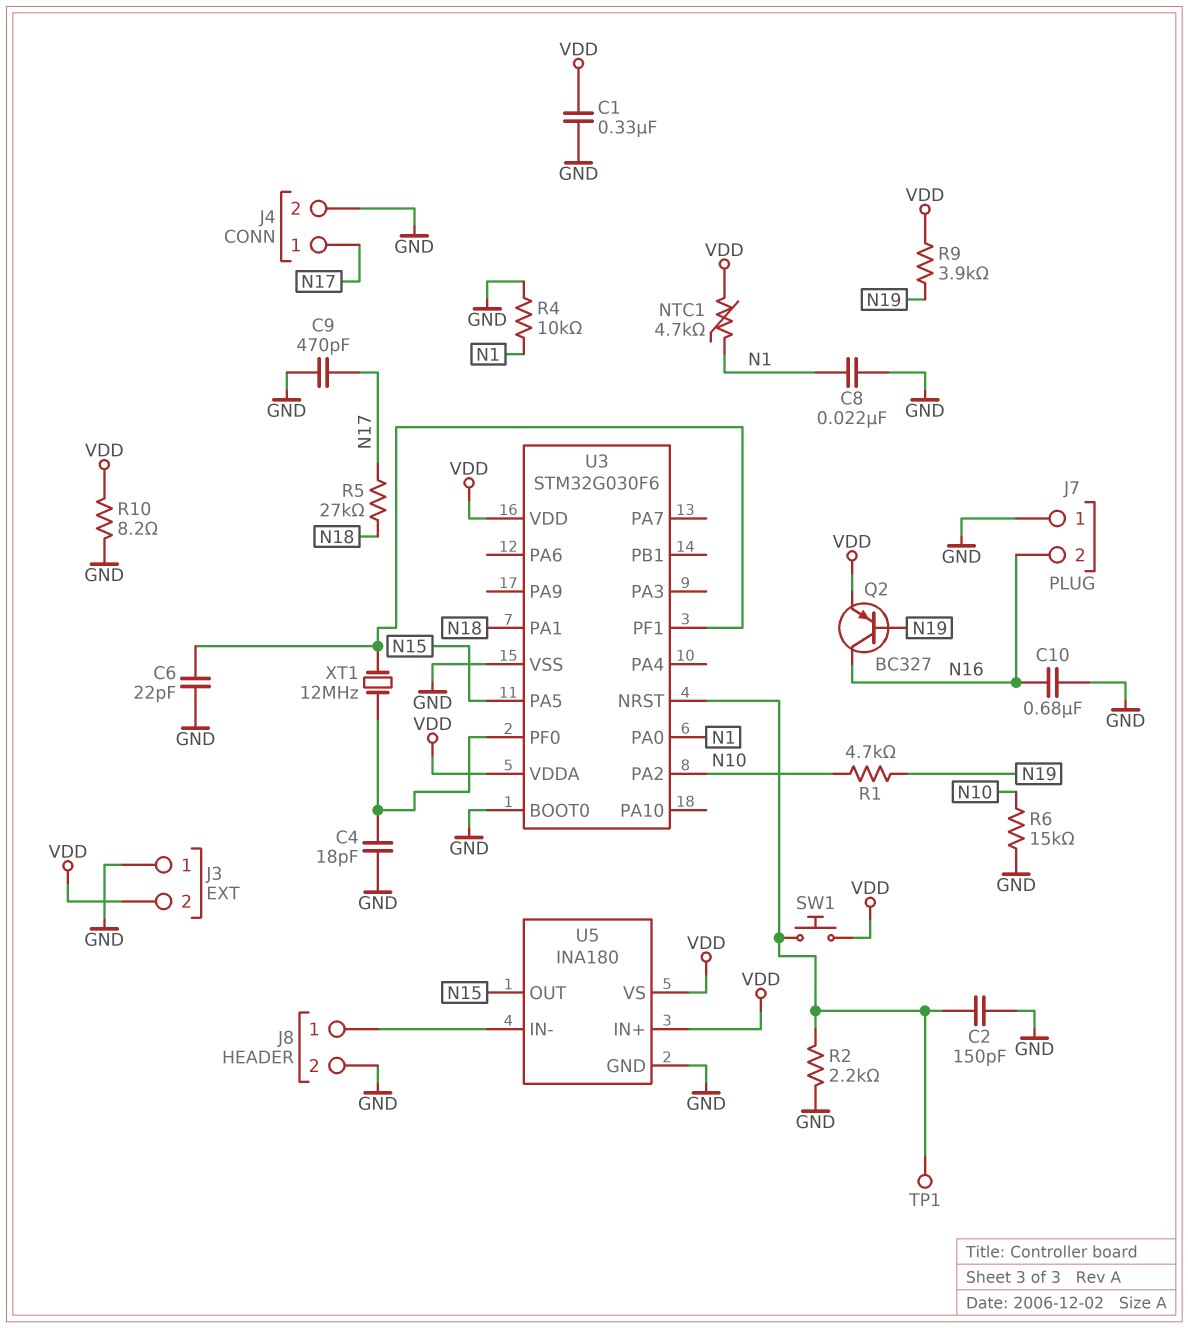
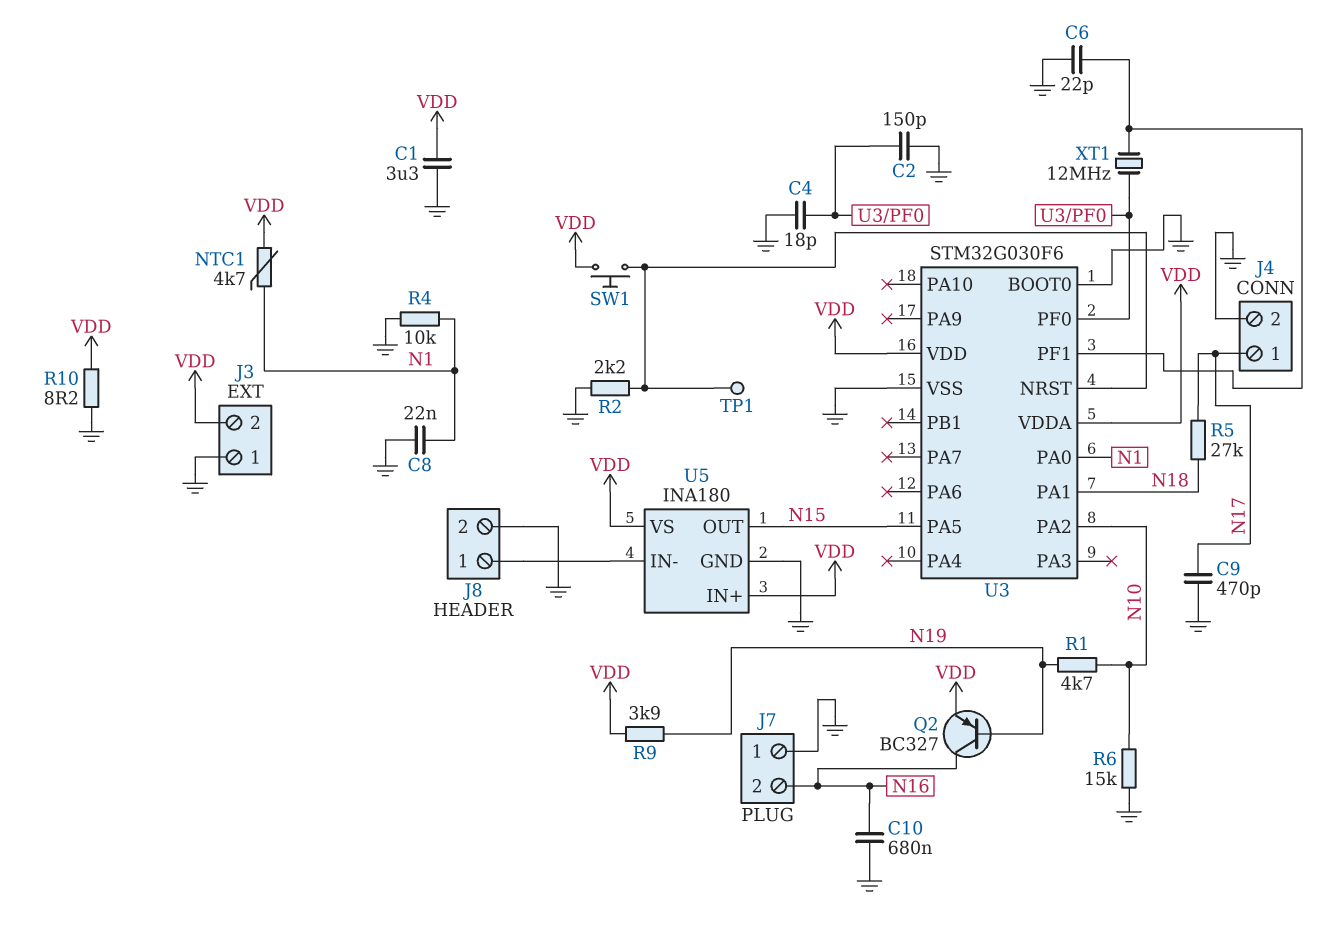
C1: 330nF (GND, VDD) -> 3.3uF (GND, VDD)
C2: 150pF (GND, U3/NRST) -> 150pF (GND, U3/PF0)

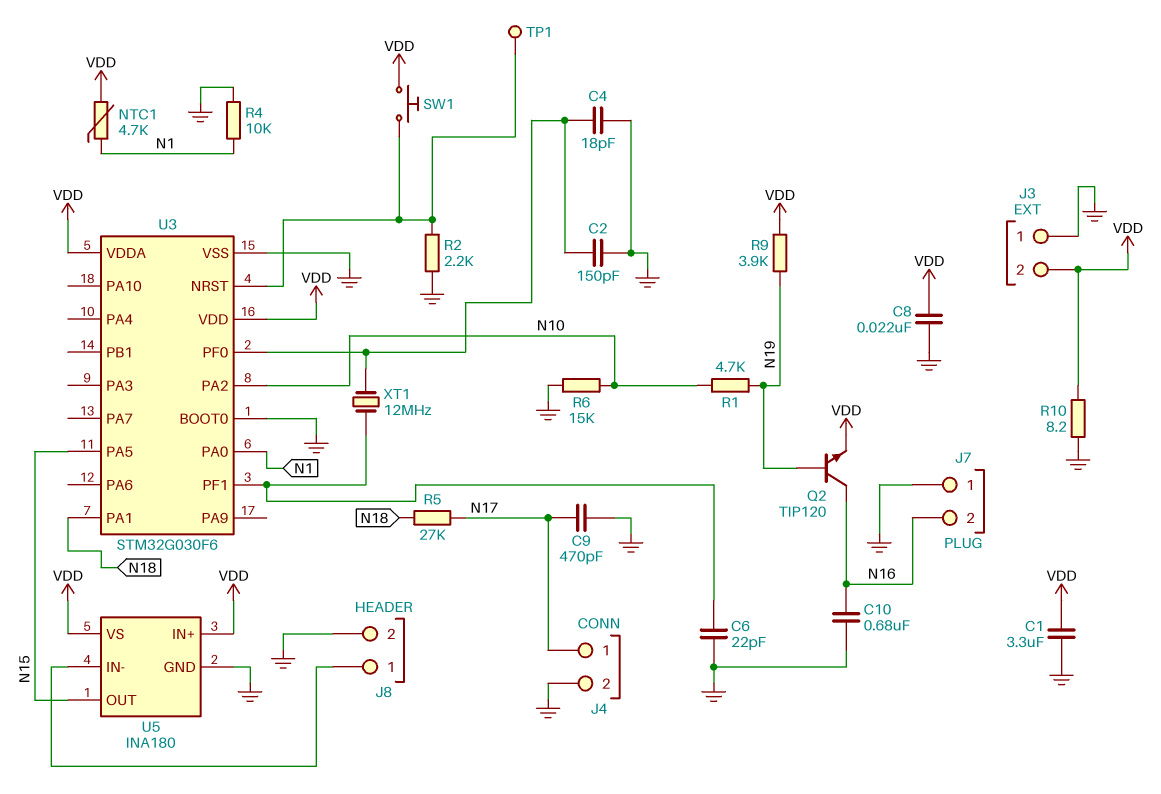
C8: 22nF (GND, N1) -> 22nF (GND, VDD)
Q2: PNP BC327 (B N19, C N16, E VDD) -> NPN TIP120 (B N19, C N16, E VDD)

